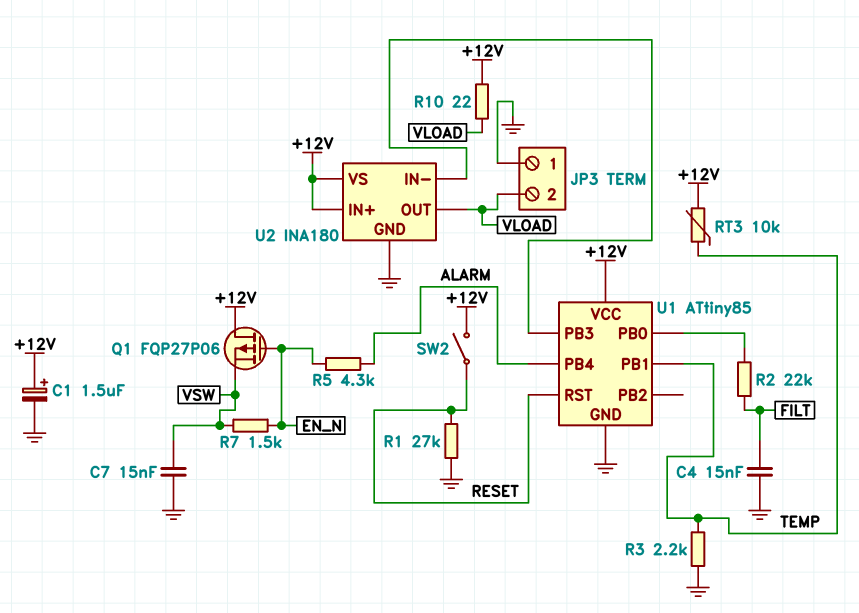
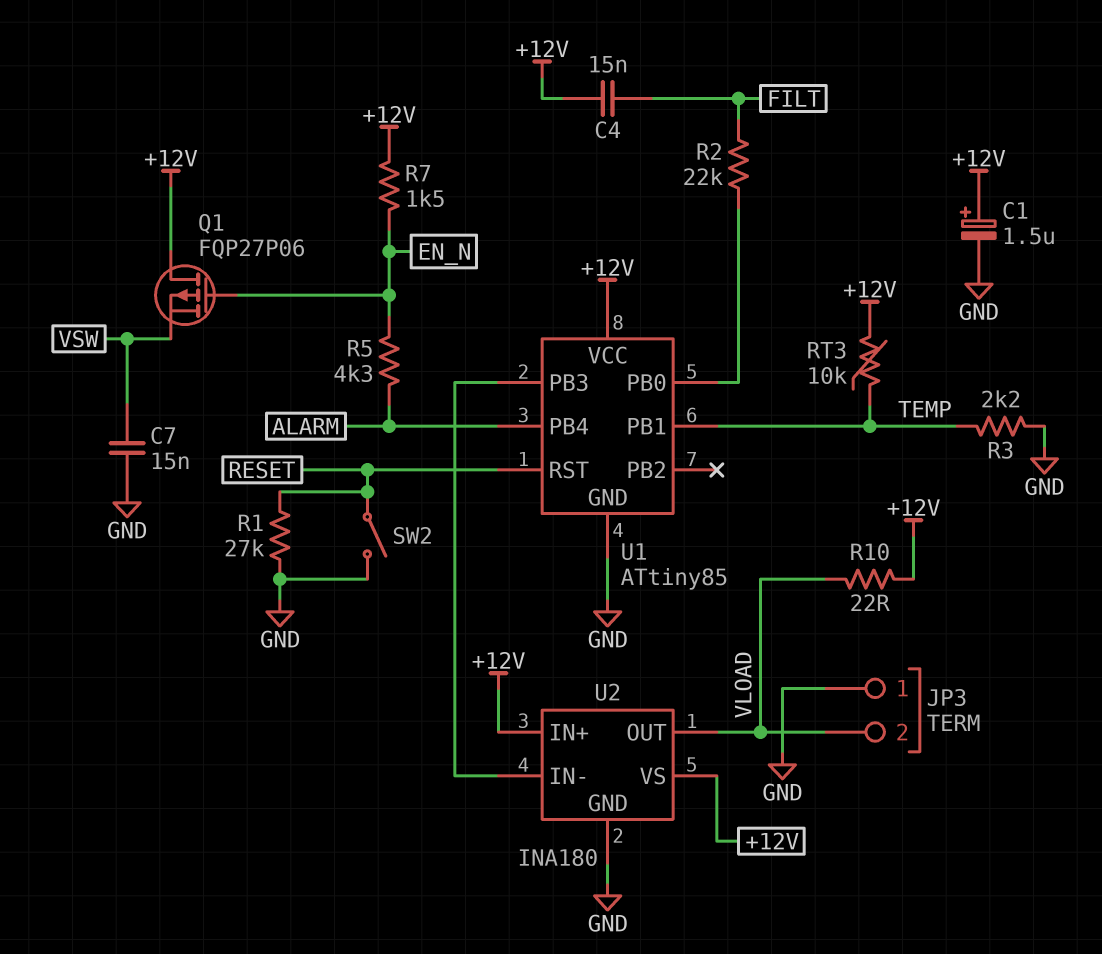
C4: 15nF (FILT, GND) -> 15nF (+12V, FILT)
R7: 1.5k (EN_N, VSW) -> 1.5k (+12V, EN_N)
SW2: switch (+12V, RESET) -> switch (GND, RESET)

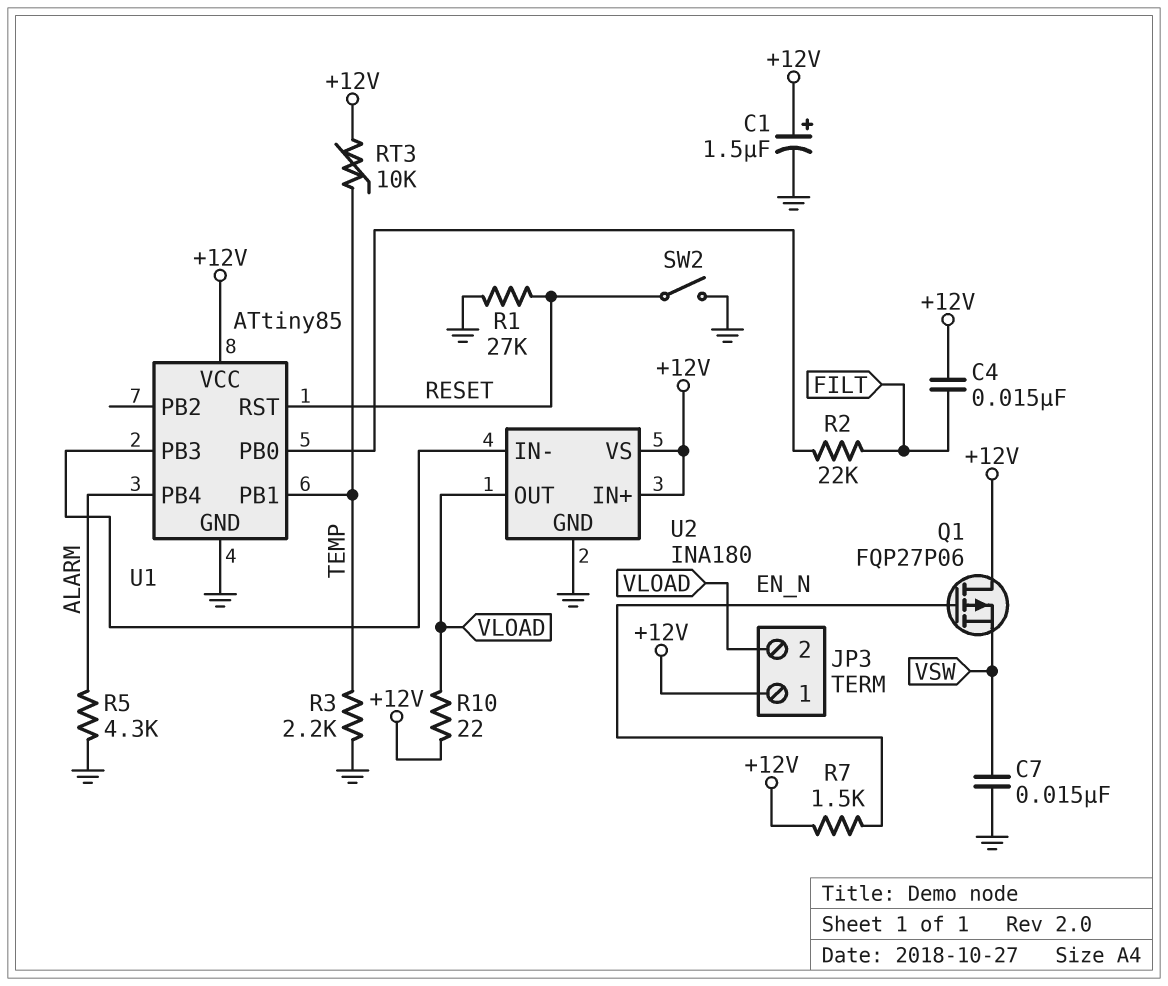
JP3 pin 1: GND -> +12V
R5: 4.3k (ALARM, EN_N) -> 4.3k (ALARM, GND)

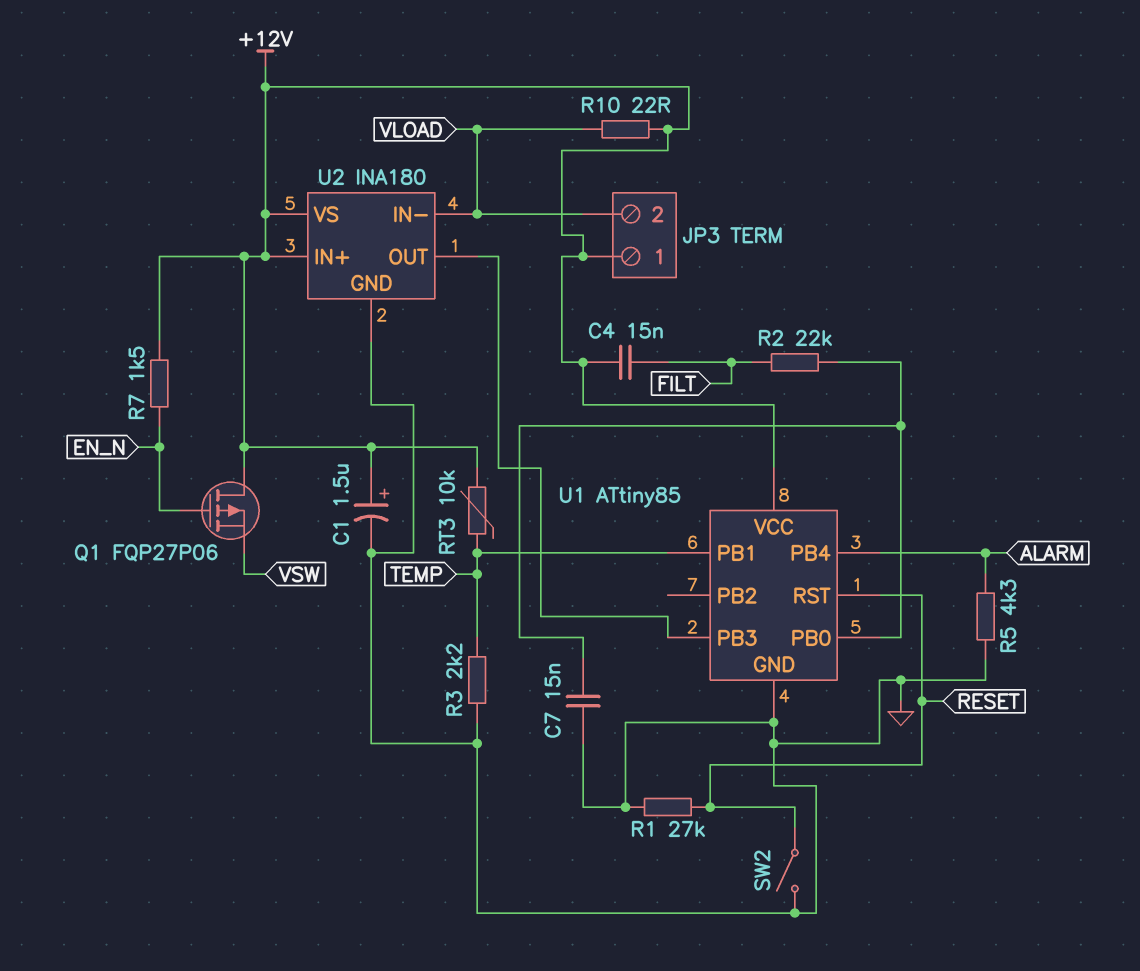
C7: 15nF (GND, VSW) -> 15nF (GND, U1/PB0)
U2 pin IN-: U1/PB3 -> VLOAD
U2 pin OUT: VLOAD -> U1/PB3

